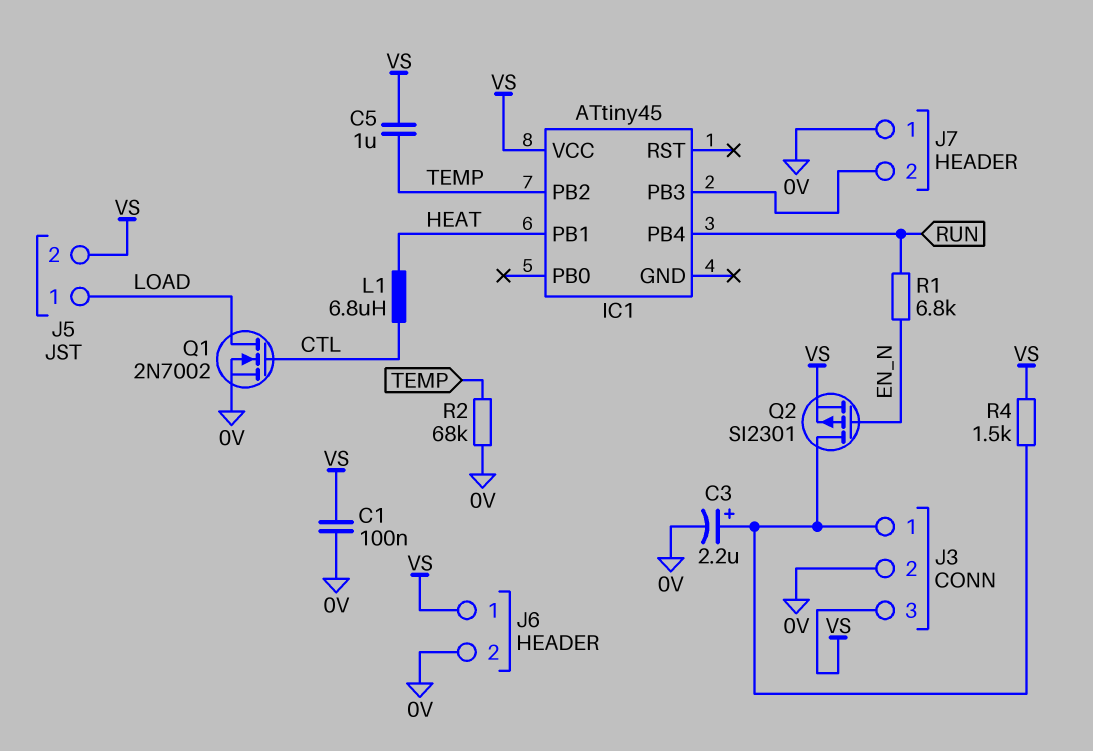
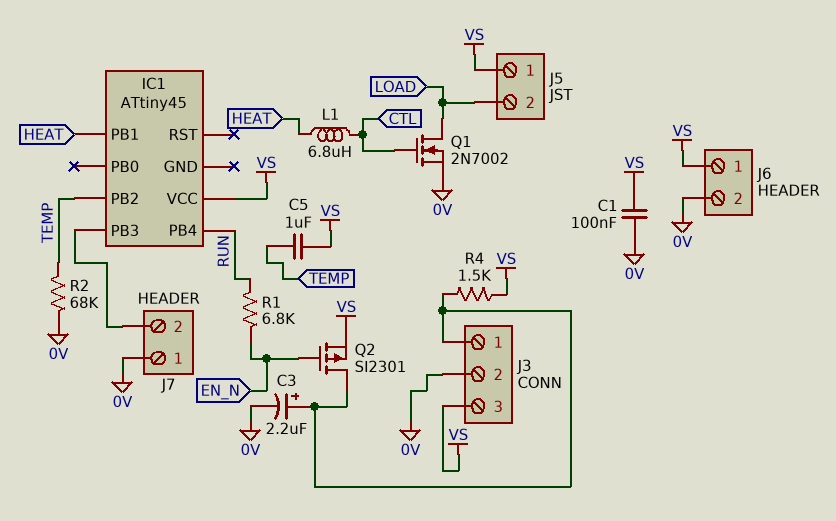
J5 pin 1: LOAD -> VS
J5 pin 2: VS -> LOAD

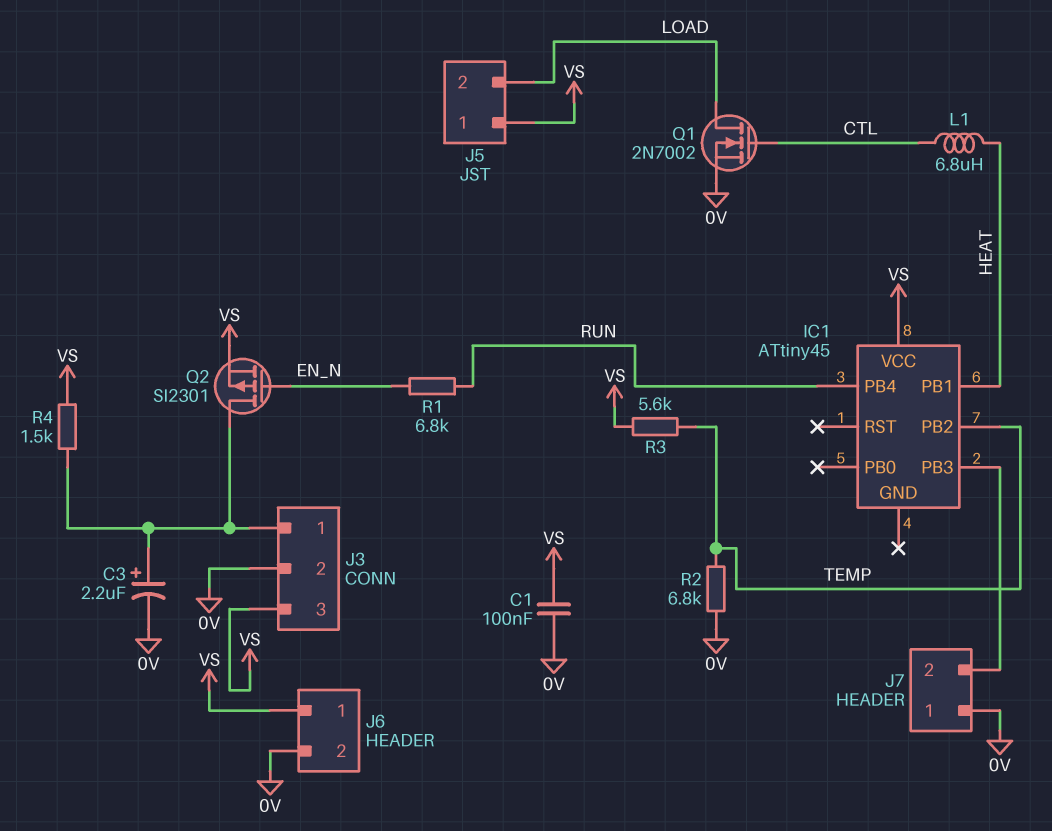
C5: 1uF (TEMP, VS) -> none
R2: 68k (0V, TEMP) -> 6.8k (0V, TEMP)
R3: none -> 5.6k (TEMP, VS)

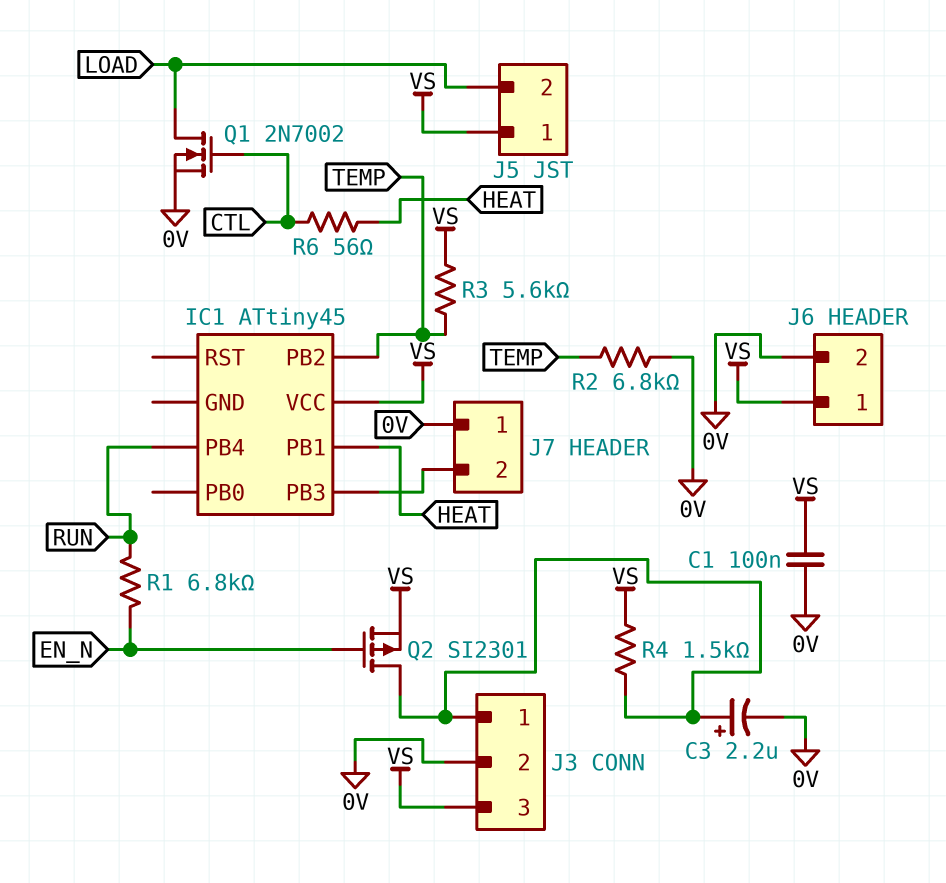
L1: 6.8uH (CTL, HEAT) -> none
R6: none -> 56 (CTL, HEAT)

